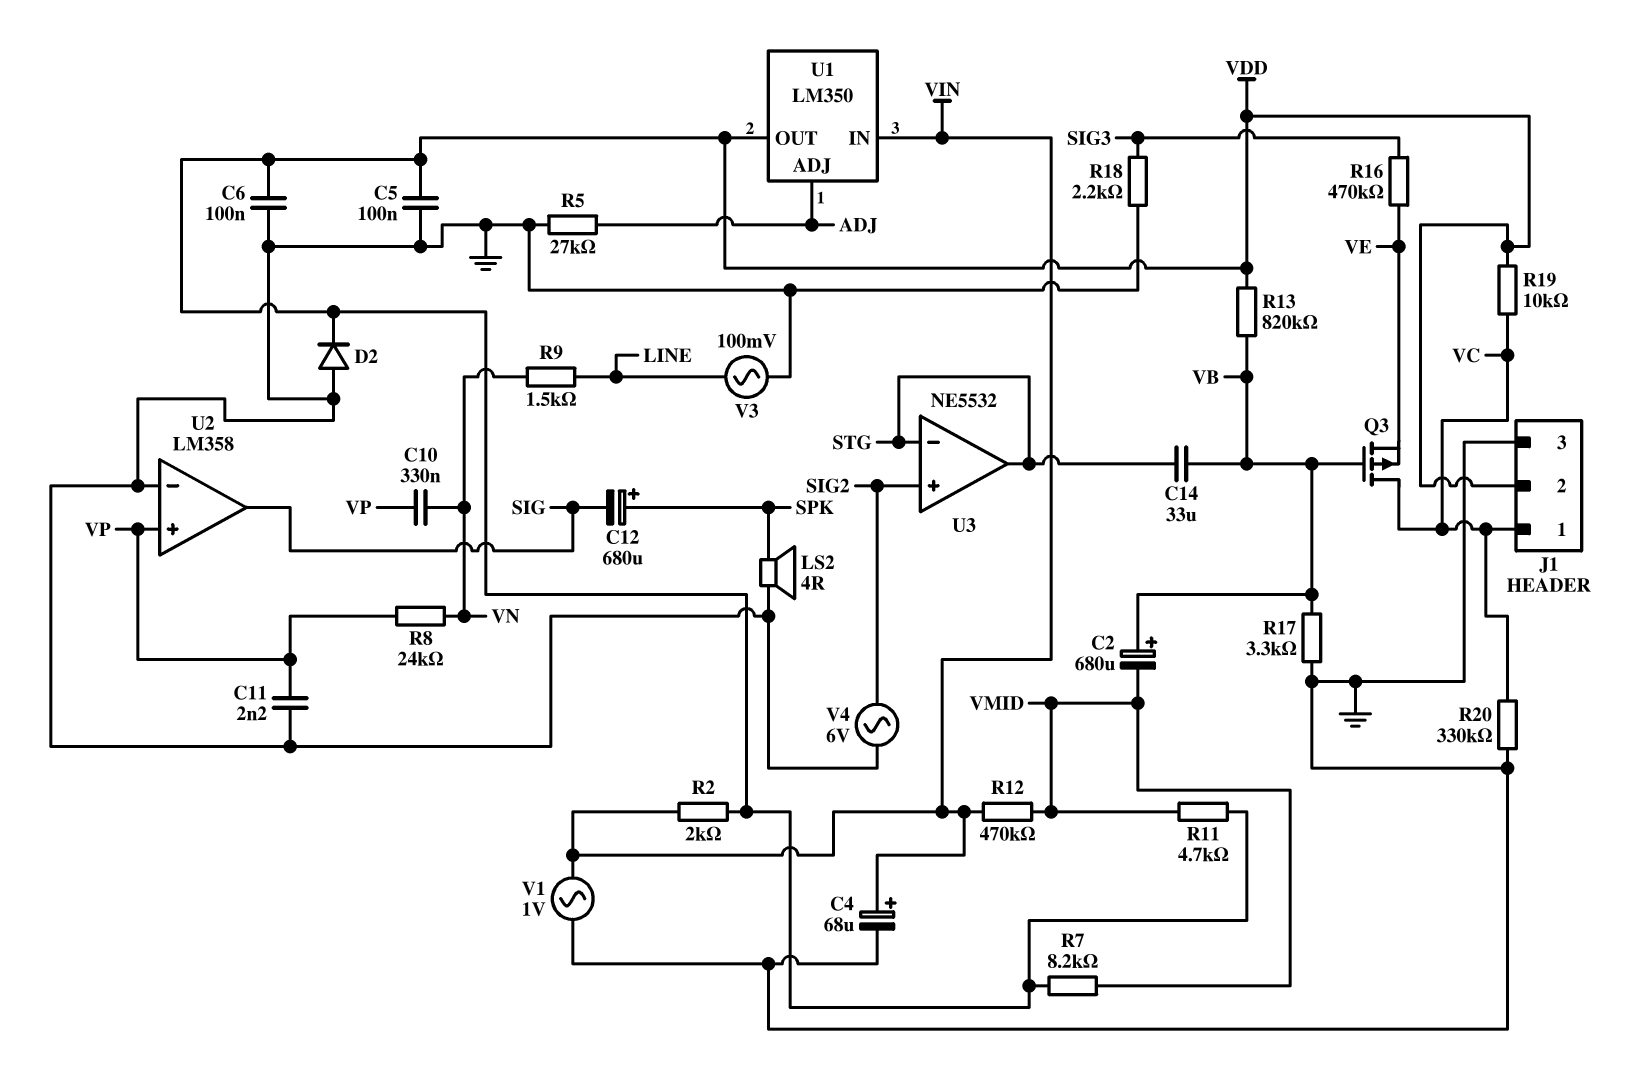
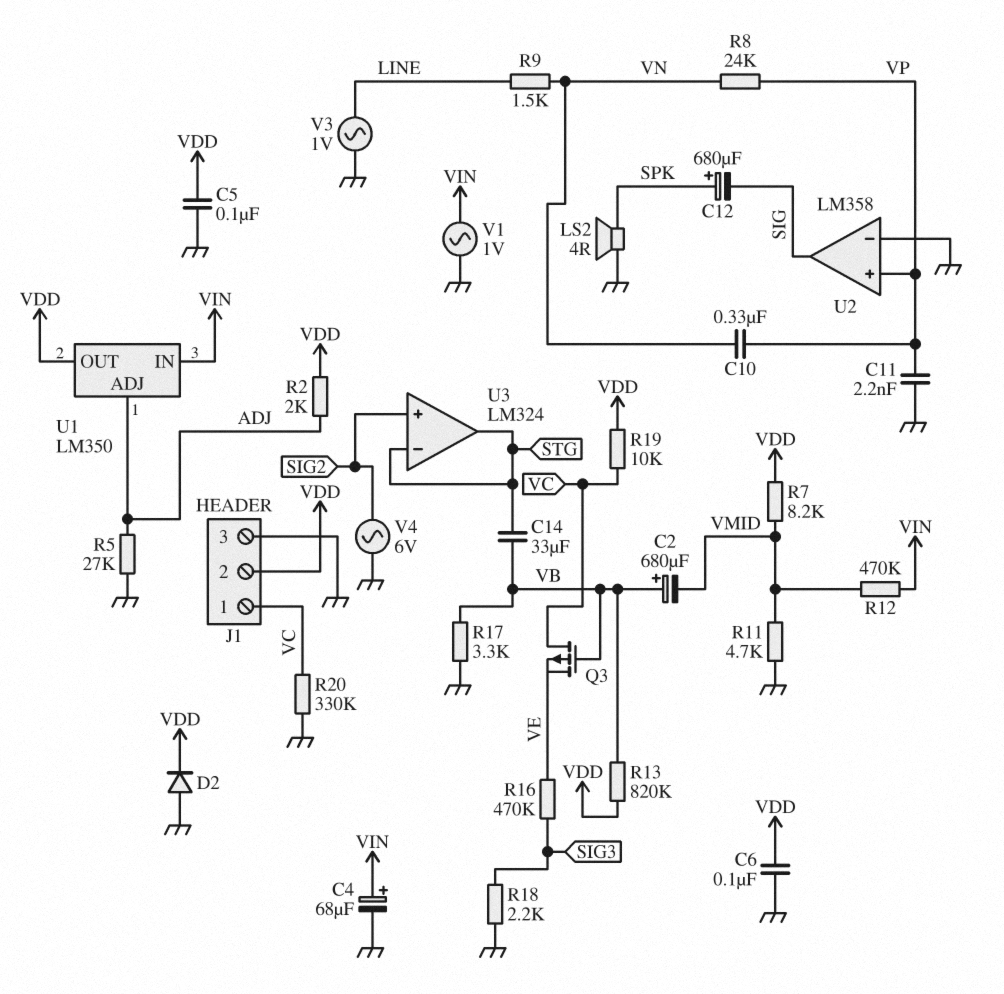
R2: 2k (VDD, VIN) -> 2k (ADJ, VDD)
R11: 4.7k (VDD, VMID) -> 4.7k (GND, VMID)
U3: NE5532 -> LM324
V3: AC 100mV (GND, LINE) -> AC 1V (GND, LINE)

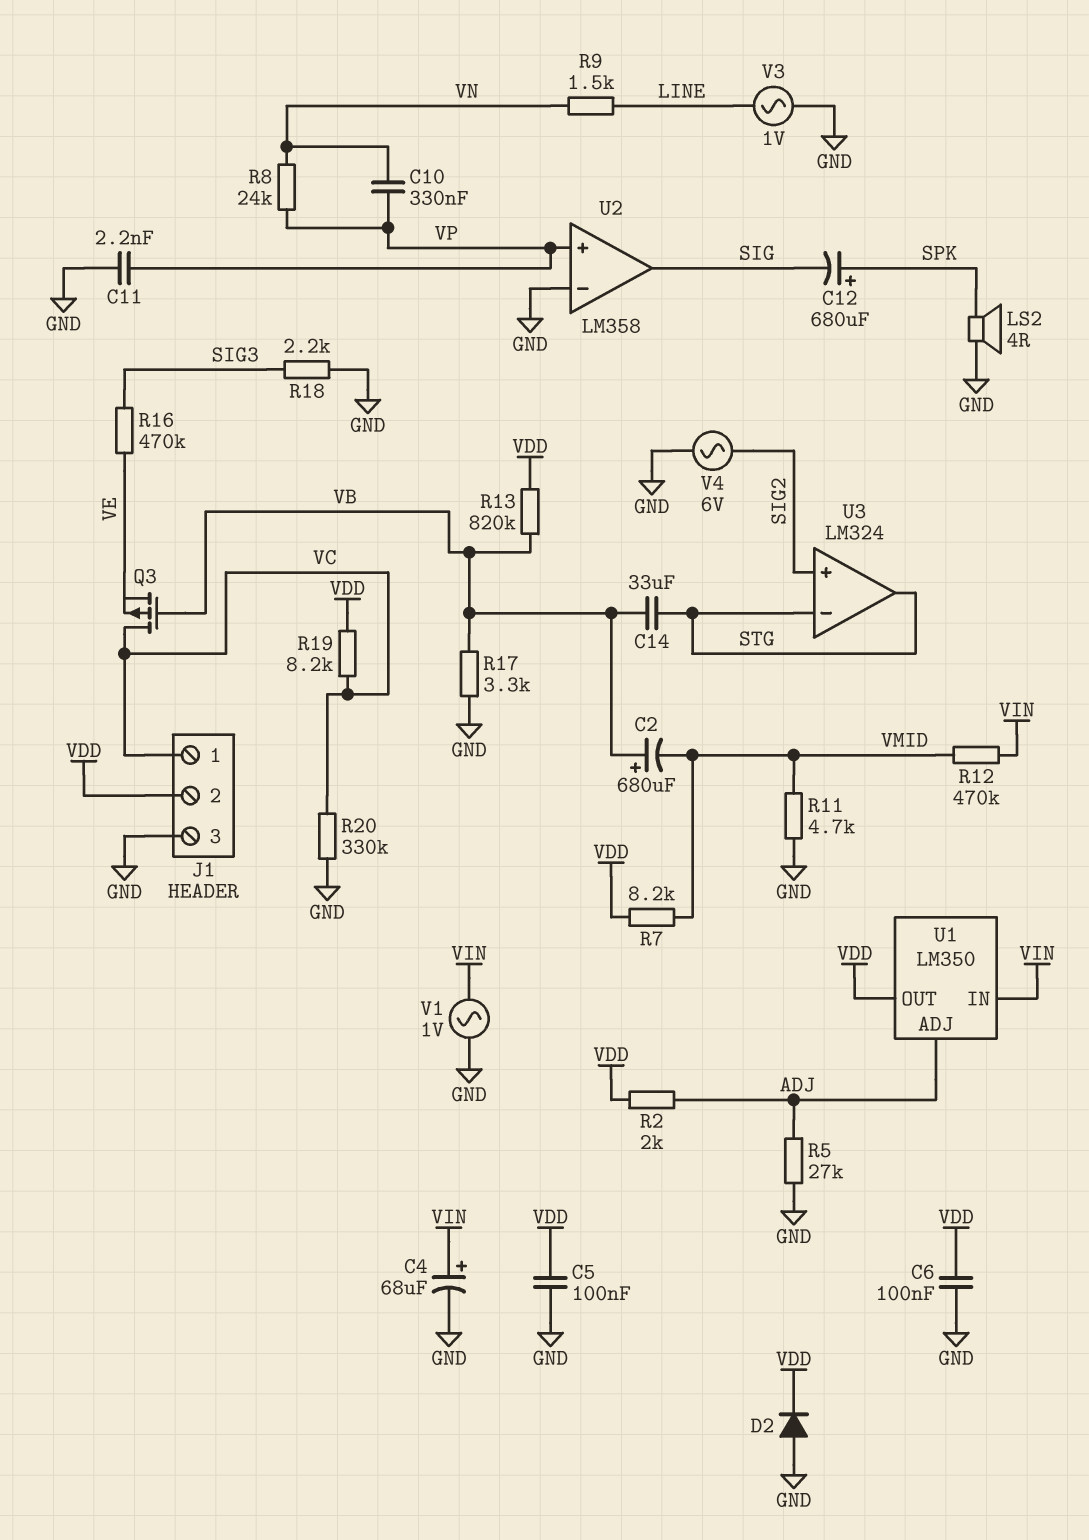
R19: 10k (VC, VDD) -> 8.2k (VC, VDD)

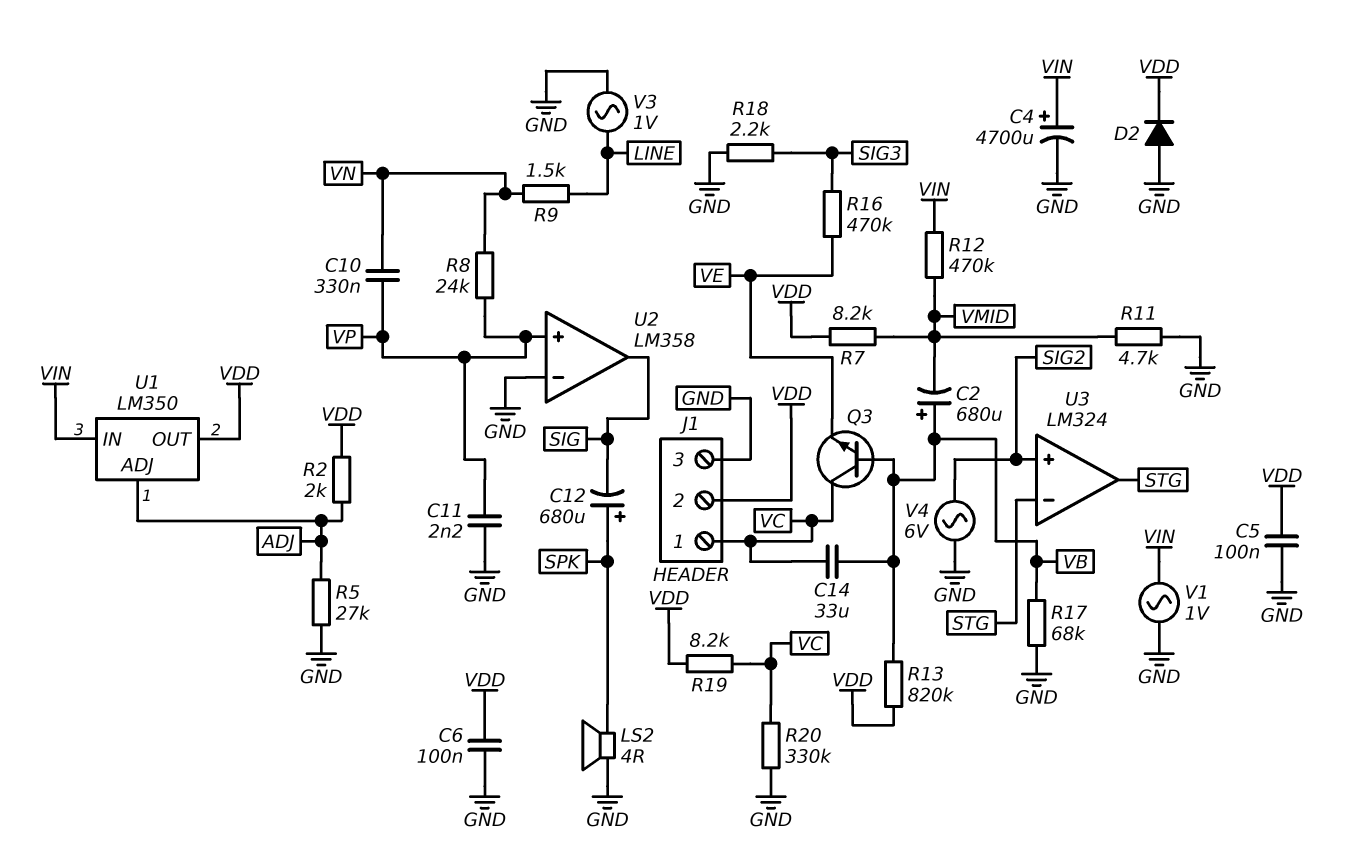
C4: 68uF (plus VIN, minus GND) -> 4700uF (plus VIN, minus GND)
C14: 33uF (STG, VB) -> 33uF (VB, VC)
Q3: PMOS (G VB, D VC, S VE) -> NPN (B VB, C VC, E VE)
R17: 3.3k (GND, VB) -> 68k (GND, VB)

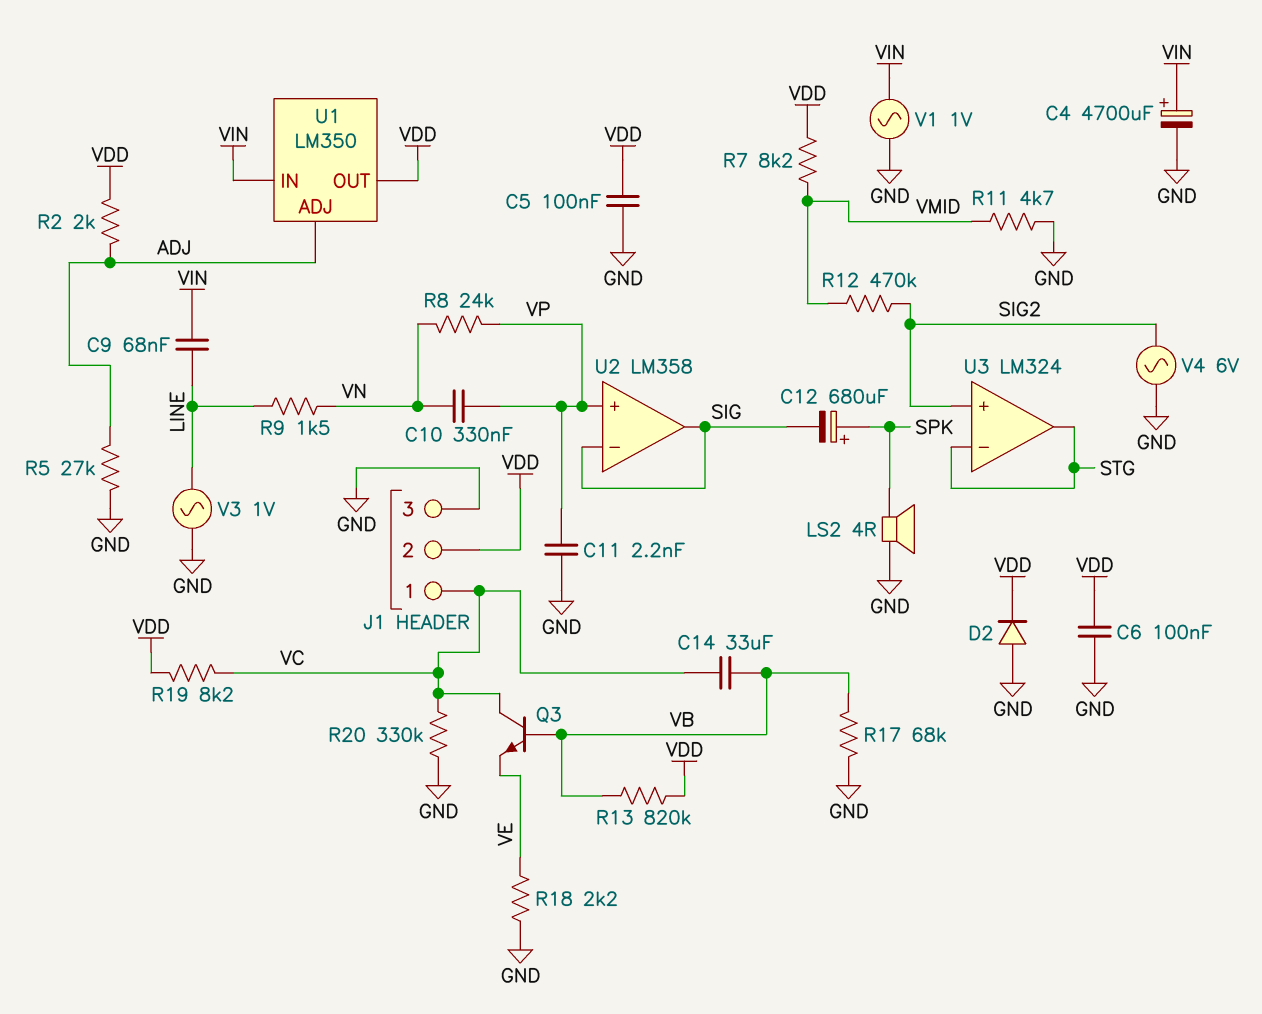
C2: 680uF (plus VB, minus VMID) -> none
C9: none -> 68nF (LINE, VIN)
R12: 470k (VIN, VMID) -> 470k (SIG2, VMID)
R16: 470k (SIG3, VE) -> none
R18: 2.2k (GND, SIG3) -> 2.2k (GND, VE)
U2 pin in-: GND -> SIG

